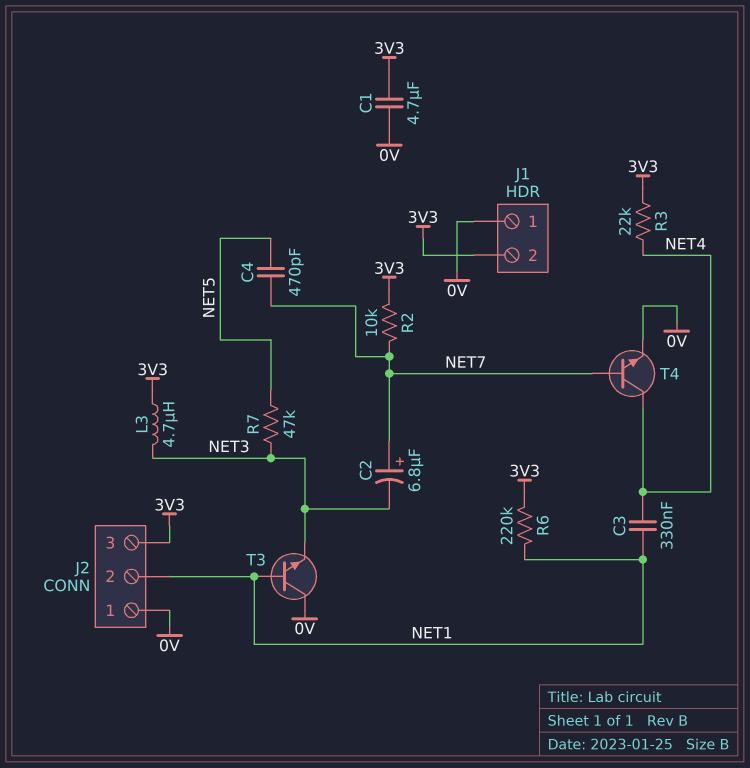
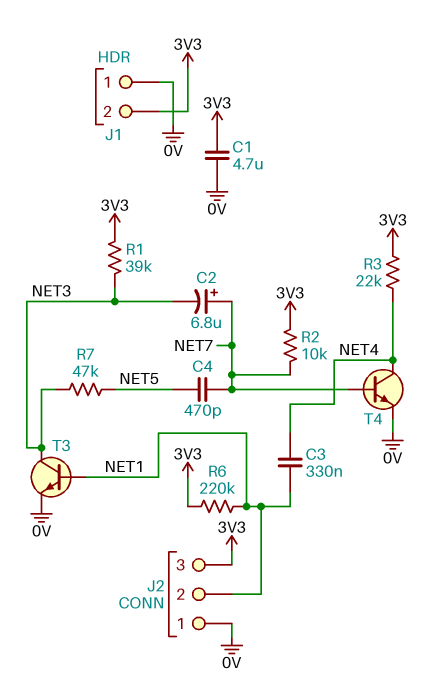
L3: 4.7uH (3V3, NET3) -> none
R1: none -> 39k (3V3, NET3)
T3: NPN (B NET1, C 0V, E NET3) -> NPN (B NET1, C NET3, E 0V)

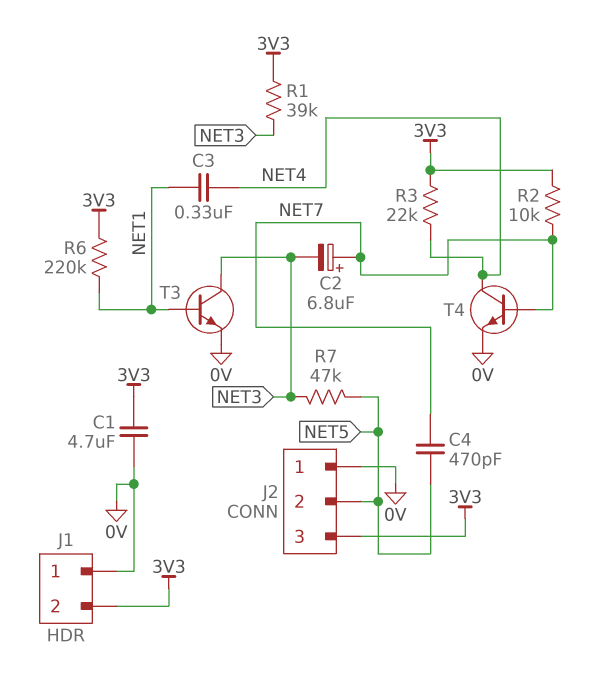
J2 pin 2: NET1 -> NET5

